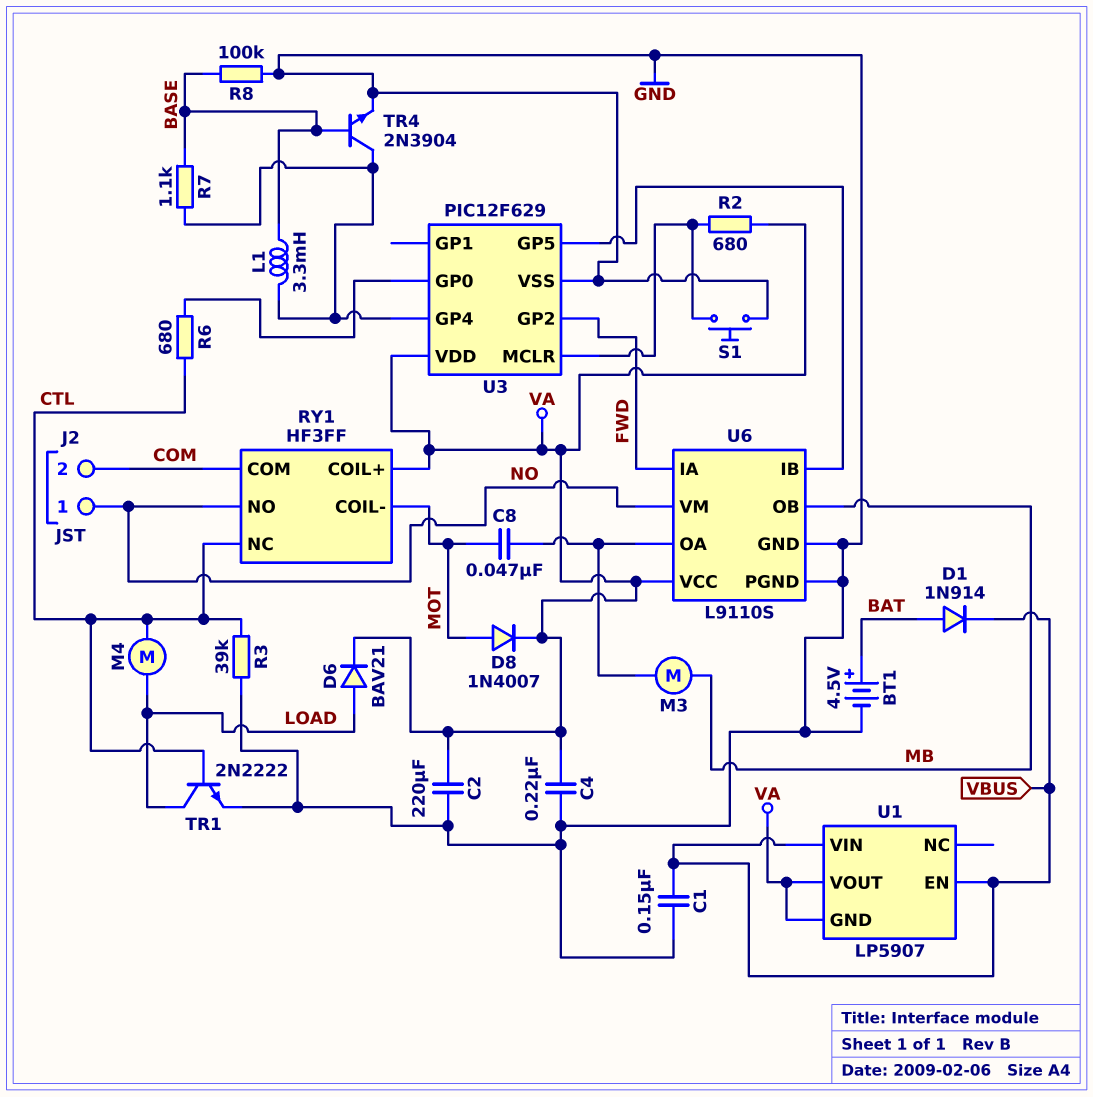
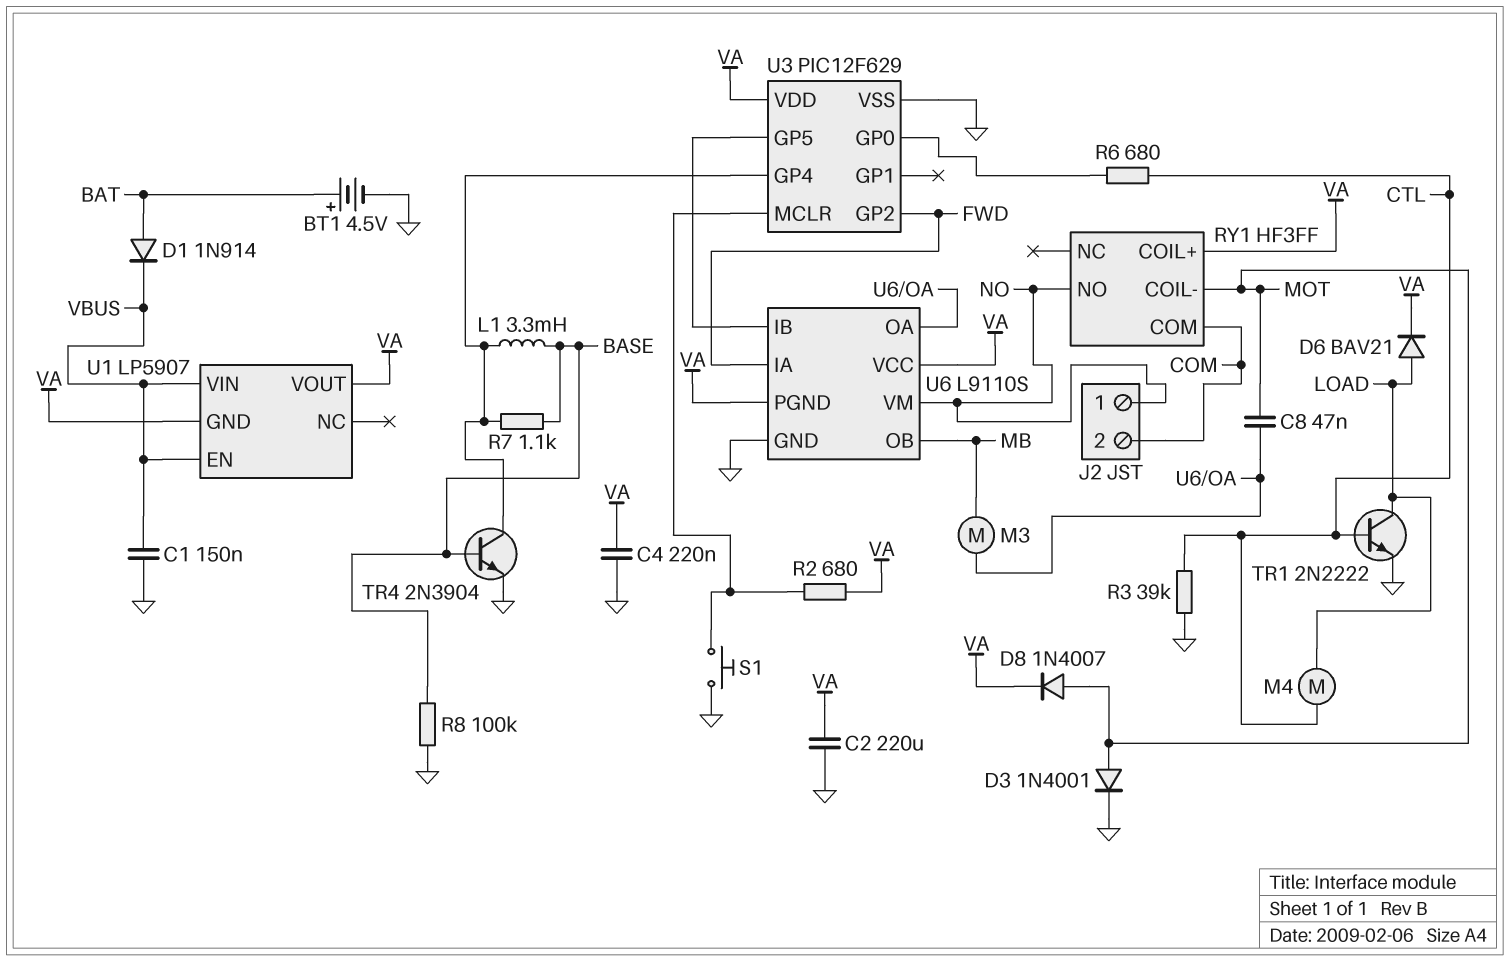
D3: none -> diode 1N4001 (A MOT, K GND)
RY1 pin NC: CTL -> none
U6 pin PGND: GND -> VA

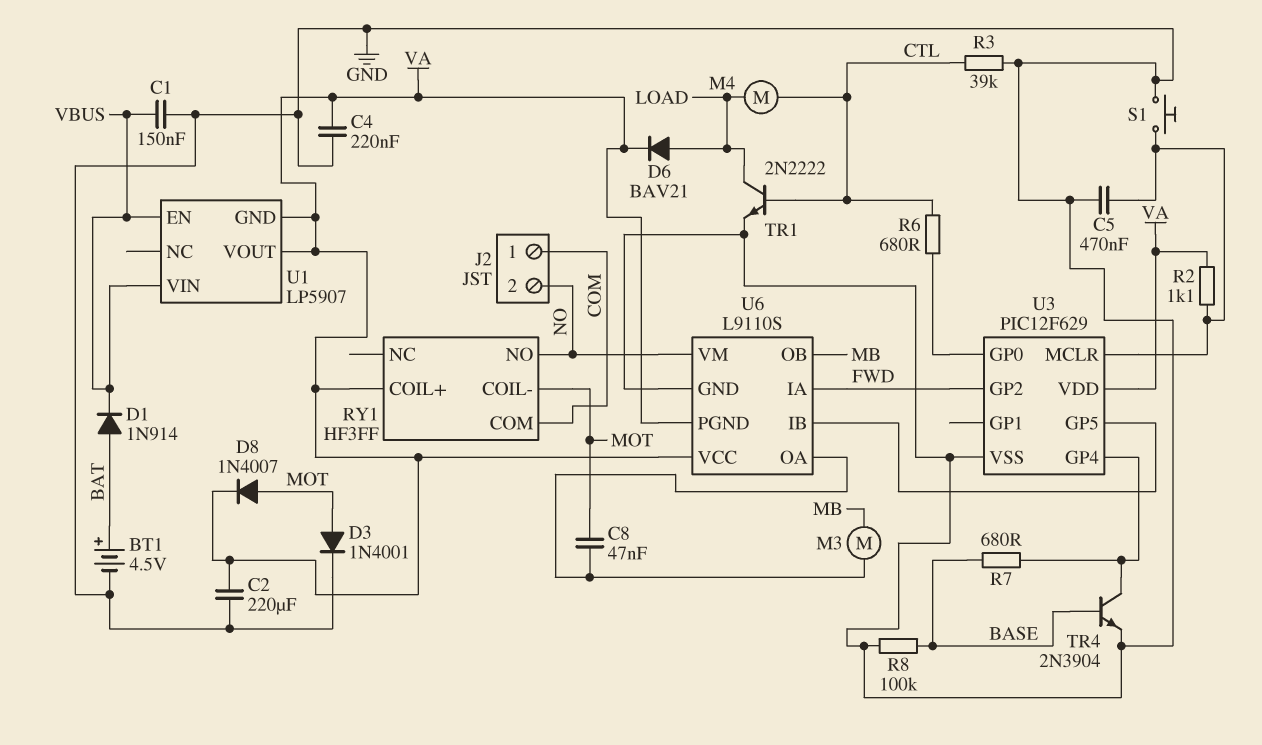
C5: none -> 470nF (GND, U3/MCLR)
J2 pin 1: NO -> COM
J2 pin 2: COM -> NO
L1: 3.3mH (BASE, U3/GP4) -> none
R2: 680 (U3/MCLR, VA) -> 1.1k (U3/MCLR, VA)
R7: 1.1k (BASE, U3/GP4) -> 680 (BASE, U3/GP4)

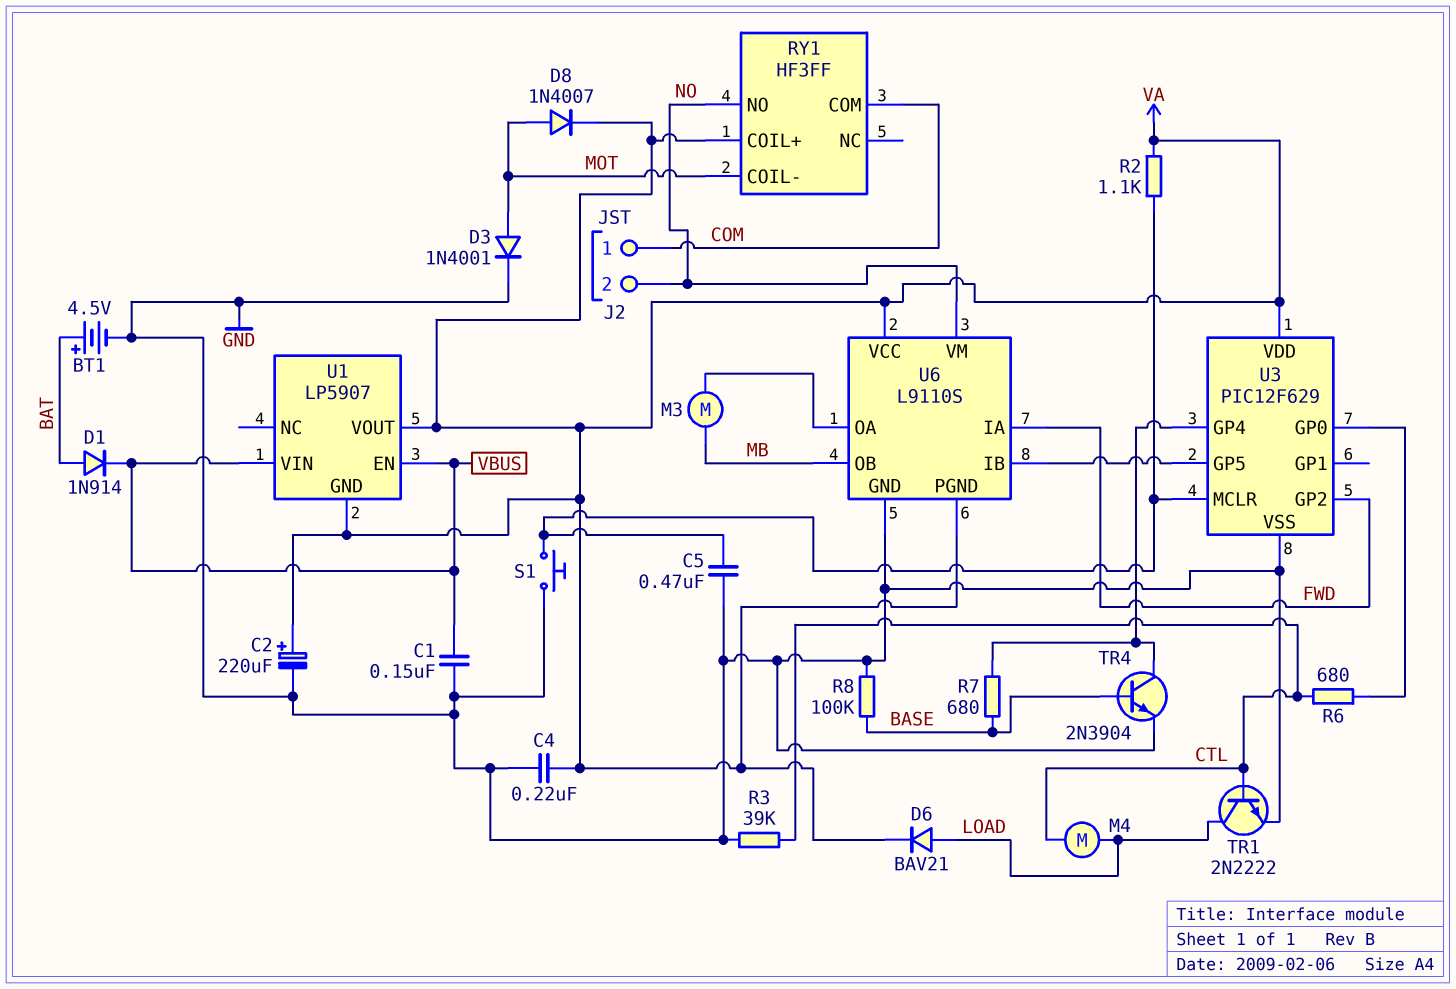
C2: 220uF (GND, VA) -> 220uF (plus VA, minus GND)
C8: 47nF (MOT, U6/OA) -> none

